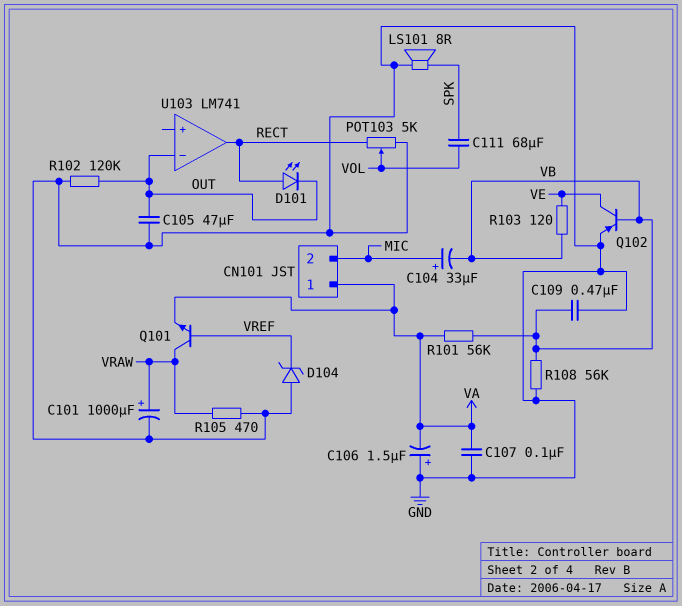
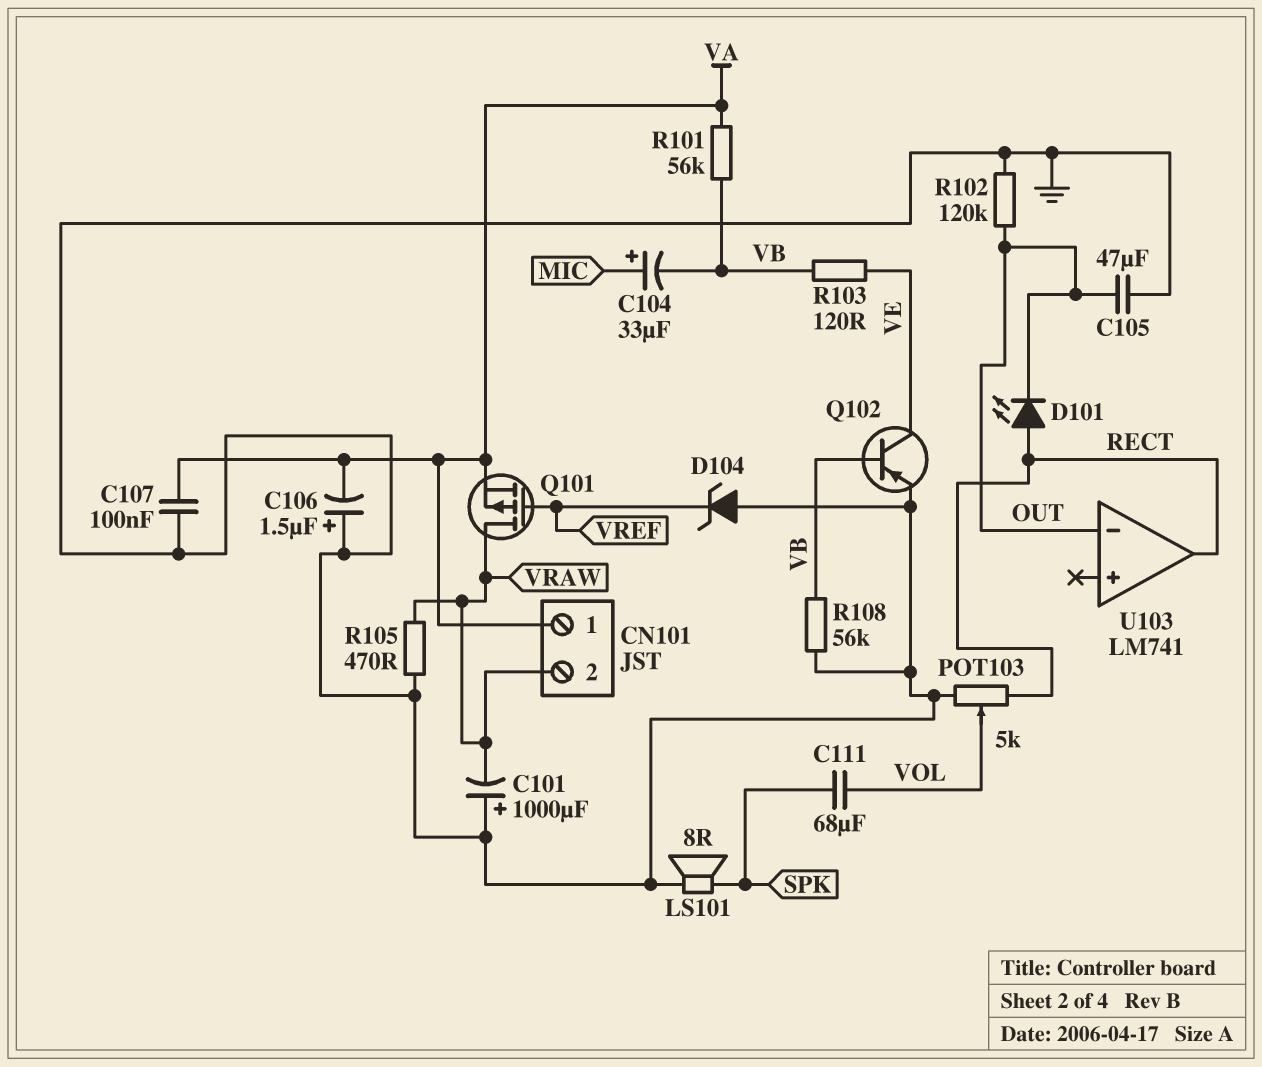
C101: 1000uF (plus VRAW, minus GND) -> 1000uF (plus GND, minus VRAW)
C109: 470nF (GND, VB) -> none
CN101 pin 2: MIC -> VRAW
Q101: NPN (B VREF, C VRAW, E VA) -> PMOS (G VREF, D VRAW, S VA)

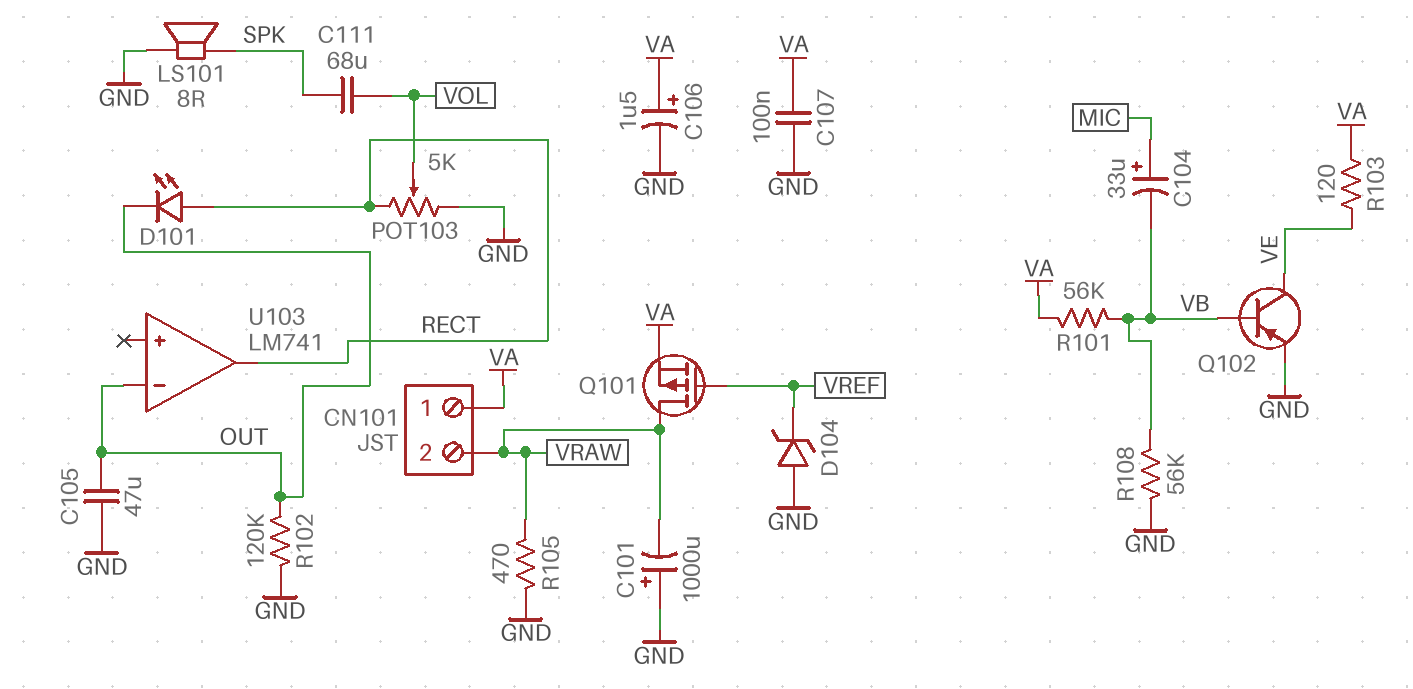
C106: 1.5uF (plus GND, minus VA) -> 1.5uF (plus VA, minus GND)
R103: 120 (VB, VE) -> 120 (VA, VE)

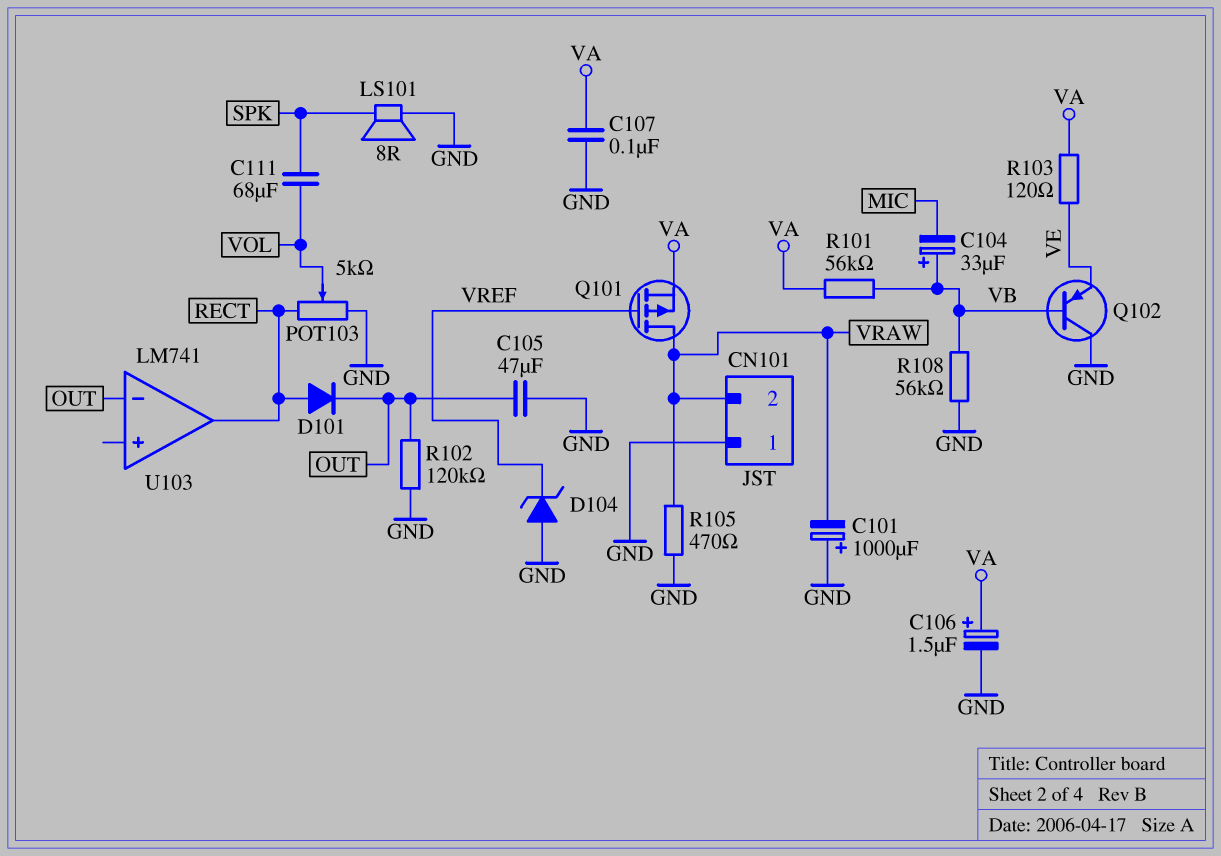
C104: 33uF (plus MIC, minus VB) -> 33uF (plus VB, minus MIC)
CN101 pin 1: VA -> GND
D101: LED (A RECT, K OUT) -> diode (A RECT, K OUT)
Q102: PNP (B VB, C VE, E GND) -> PNP (B VB, C GND, E VE)

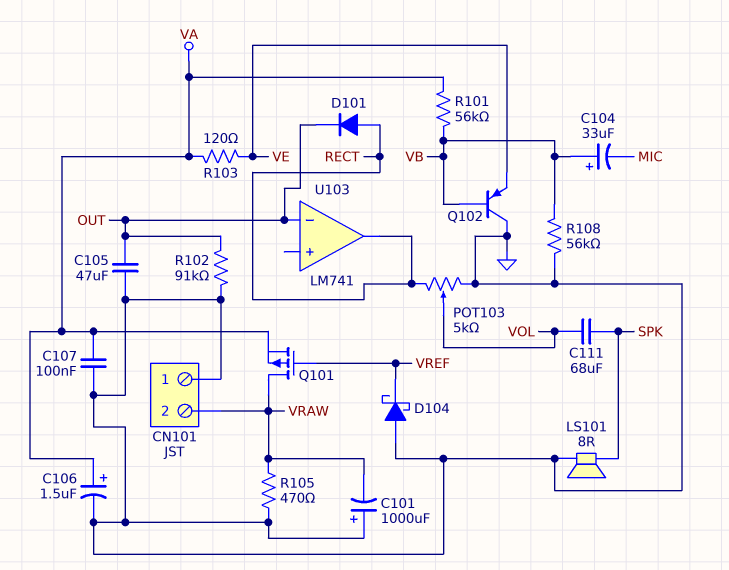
D104: zener (A GND, K VREF) -> schottky (A GND, K VREF)
R102: 120k (GND, OUT) -> 91k (GND, OUT)

